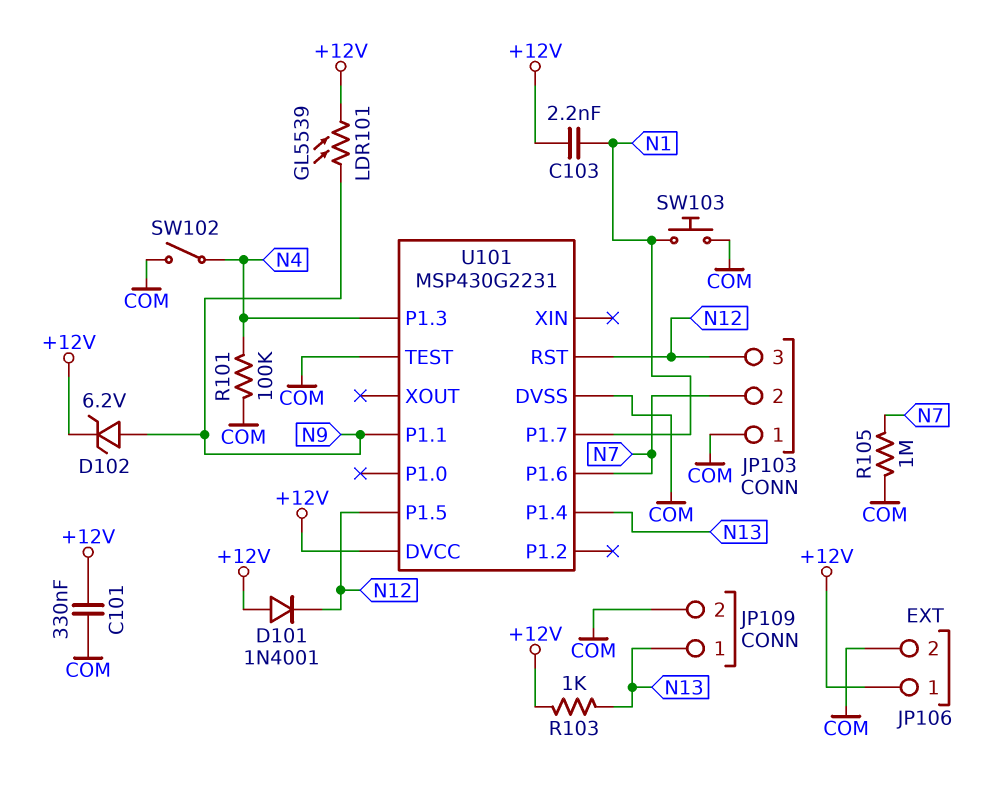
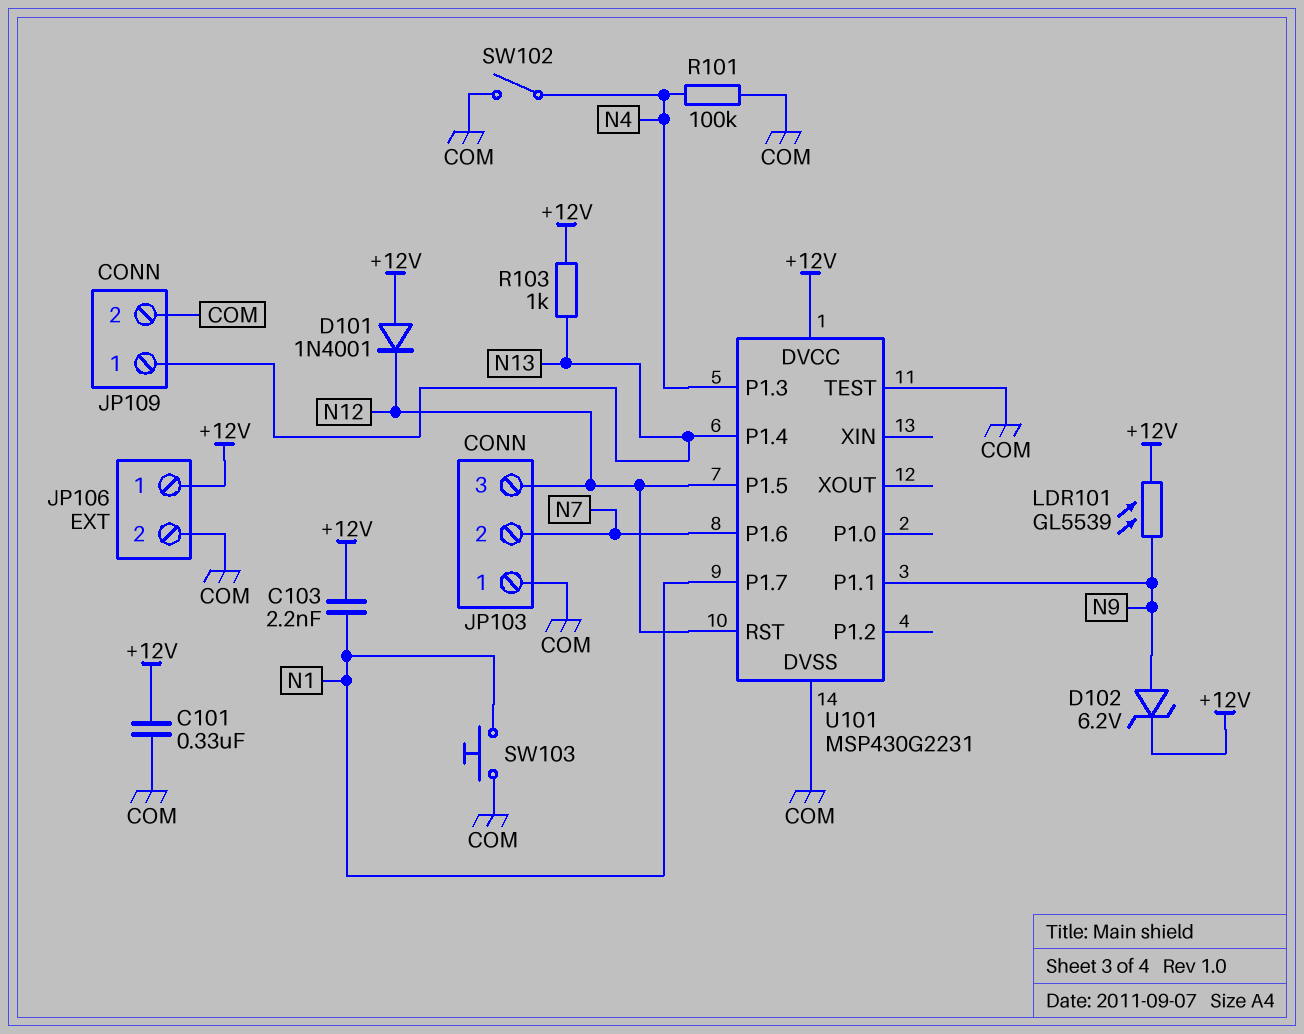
R105: 1M (COM, N7) -> none

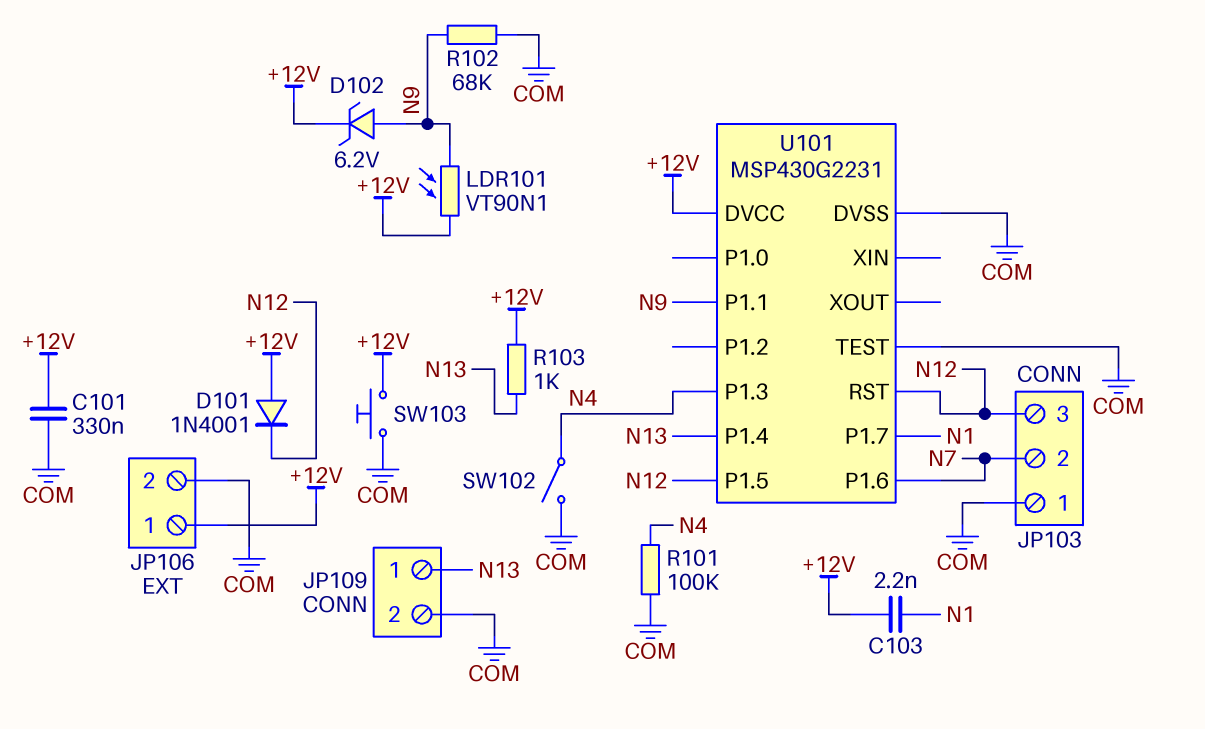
LDR101: GL5539 (+12V, N9) -> VT90N1 (+12V, N9)
R102: none -> 68k (COM, N9)
SW103: button (COM, N1) -> button (+12V, COM)

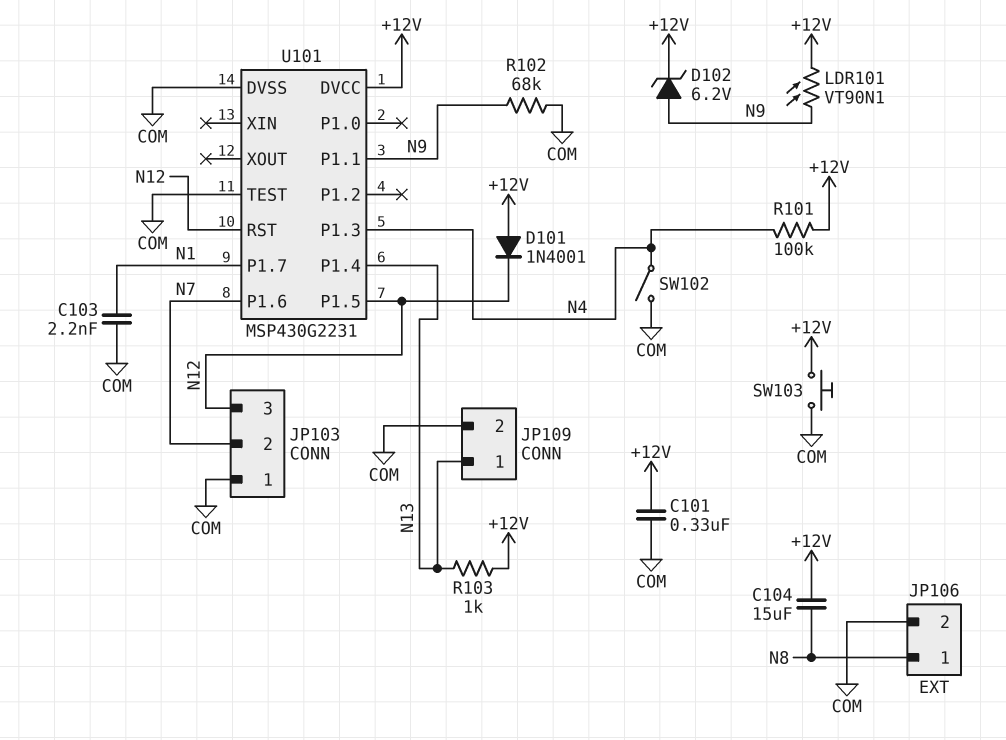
C103: 2.2nF (+12V, N1) -> 2.2nF (COM, N1)
C104: none -> 15uF (+12V, N8)
JP106 pin 1: +12V -> N8
R101: 100k (COM, N4) -> 100k (+12V, N4)

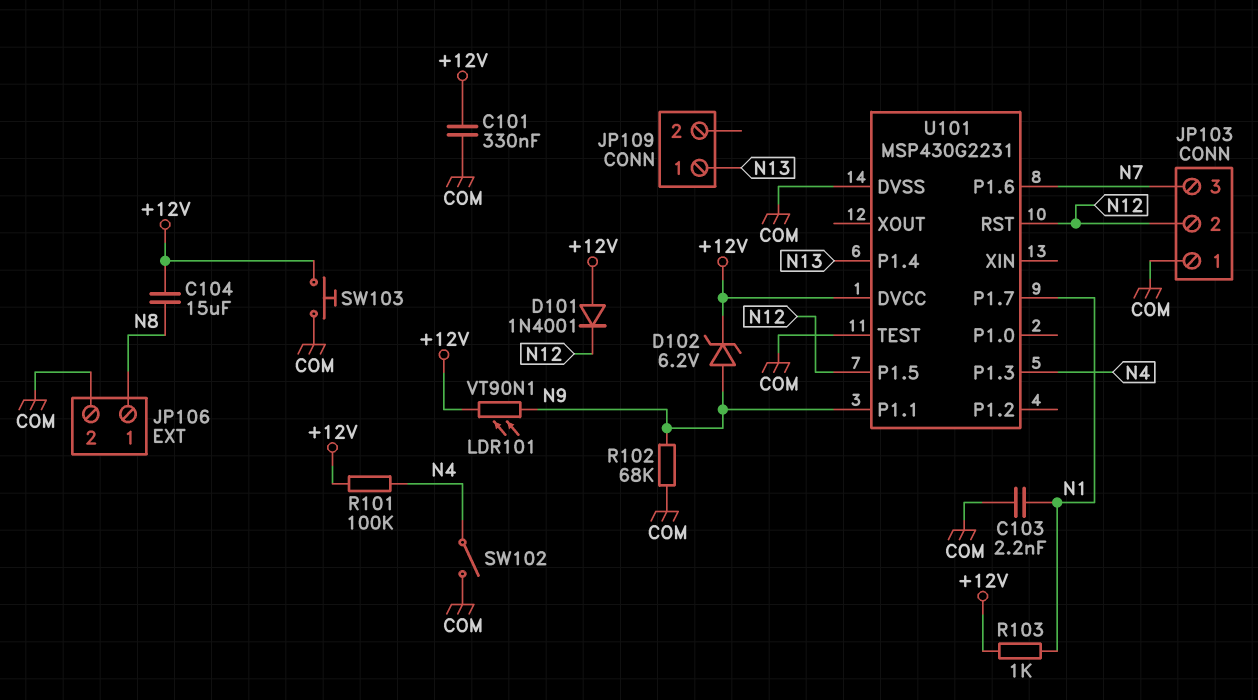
JP103 pin 2: N7 -> N12
JP103 pin 3: N12 -> N7
JP109 pin 2: COM -> none
R103: 1k (+12V, N13) -> 1k (+12V, N1)

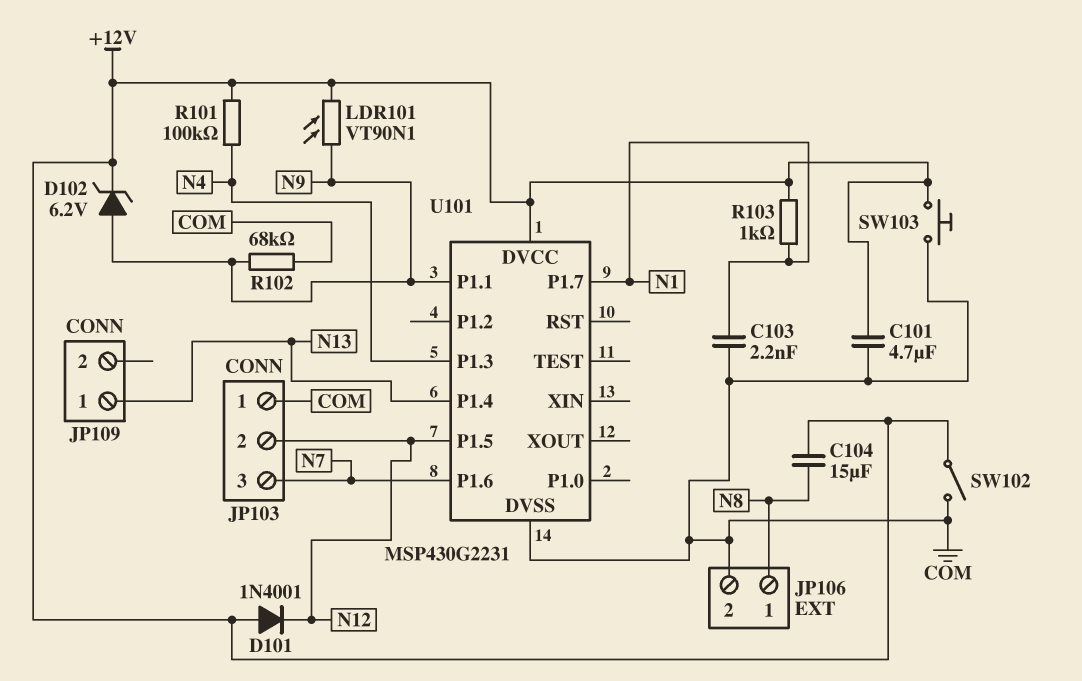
C101: 330nF (+12V, COM) -> 4.7uF (+12V, COM)
SW102: switch (COM, N4) -> switch (+12V, COM)
U101 pin RST: N12 -> none
U101 pin TEST: COM -> none

